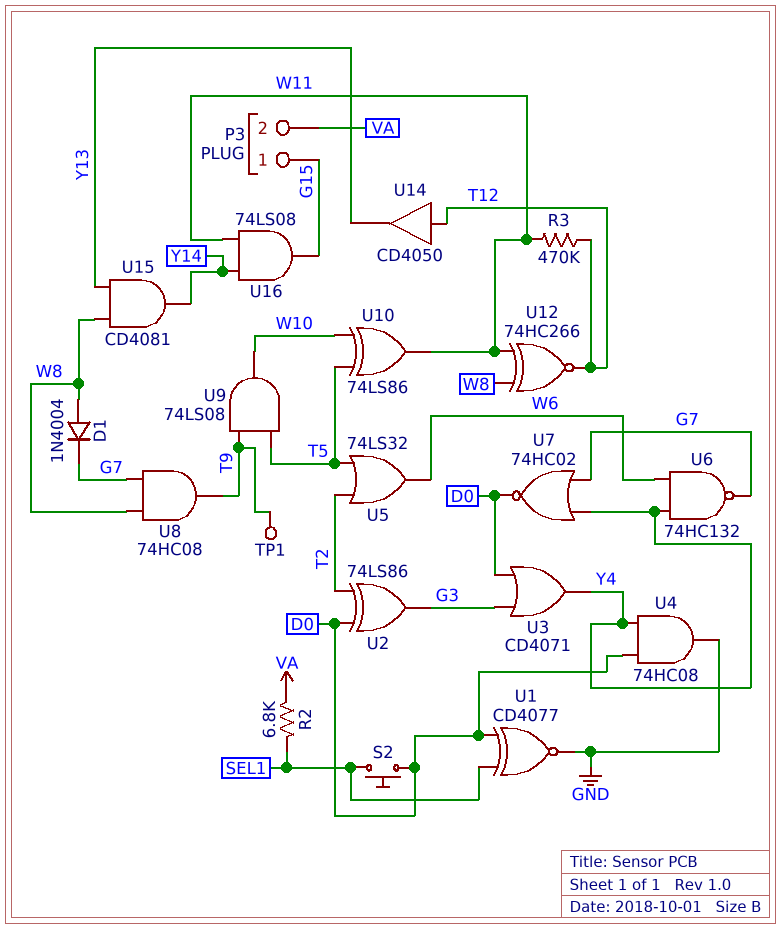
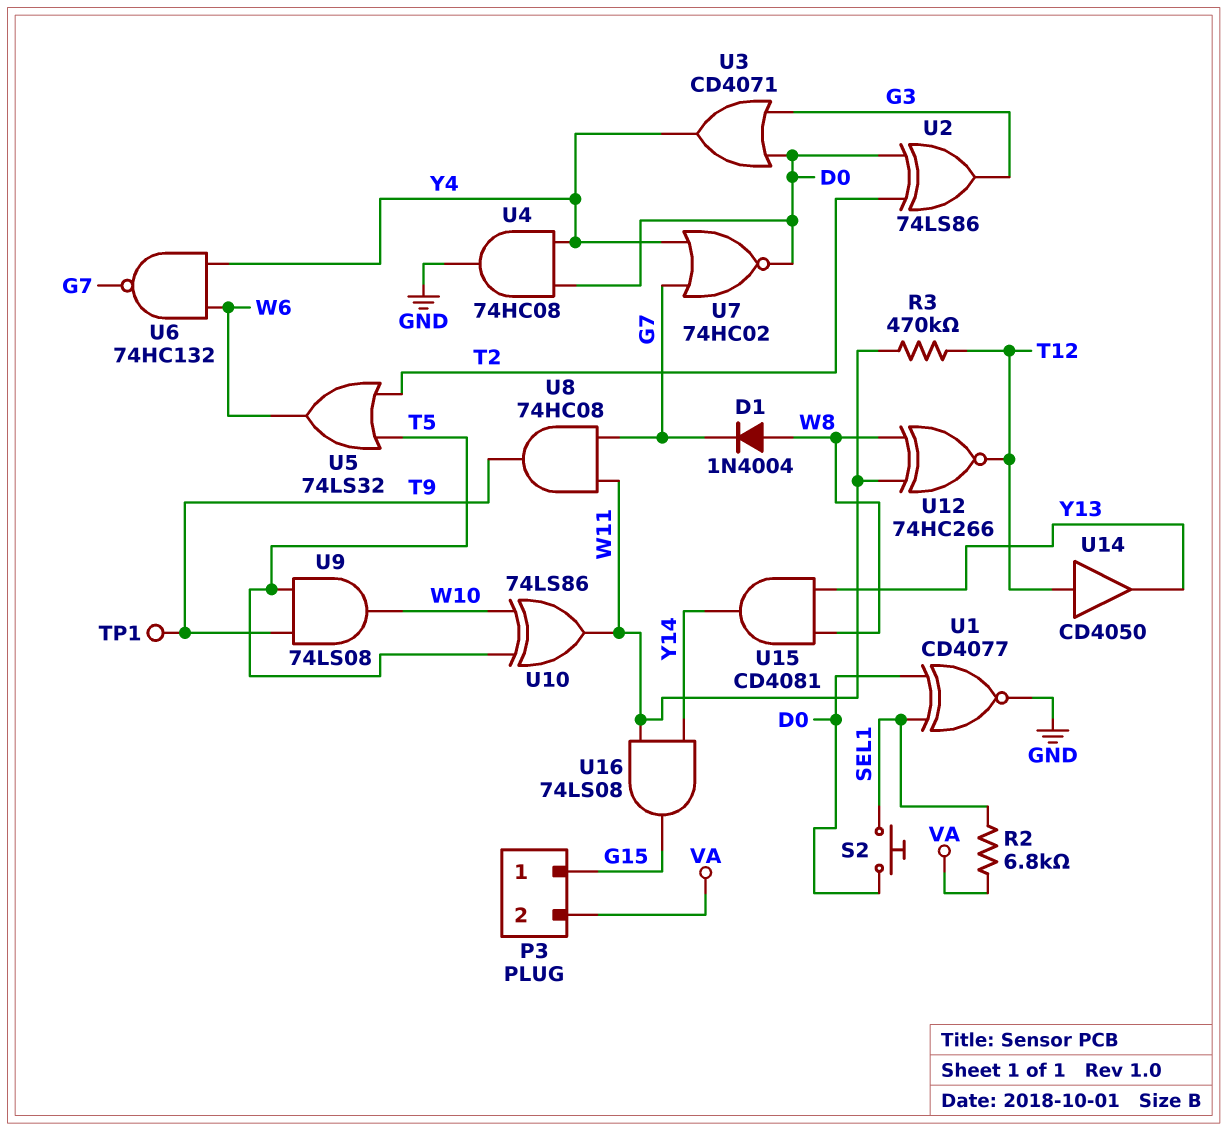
U8: AND 74HC08 (in G7, in W8, out T9) -> AND 74HC08 (in G7, in W11, out T9)

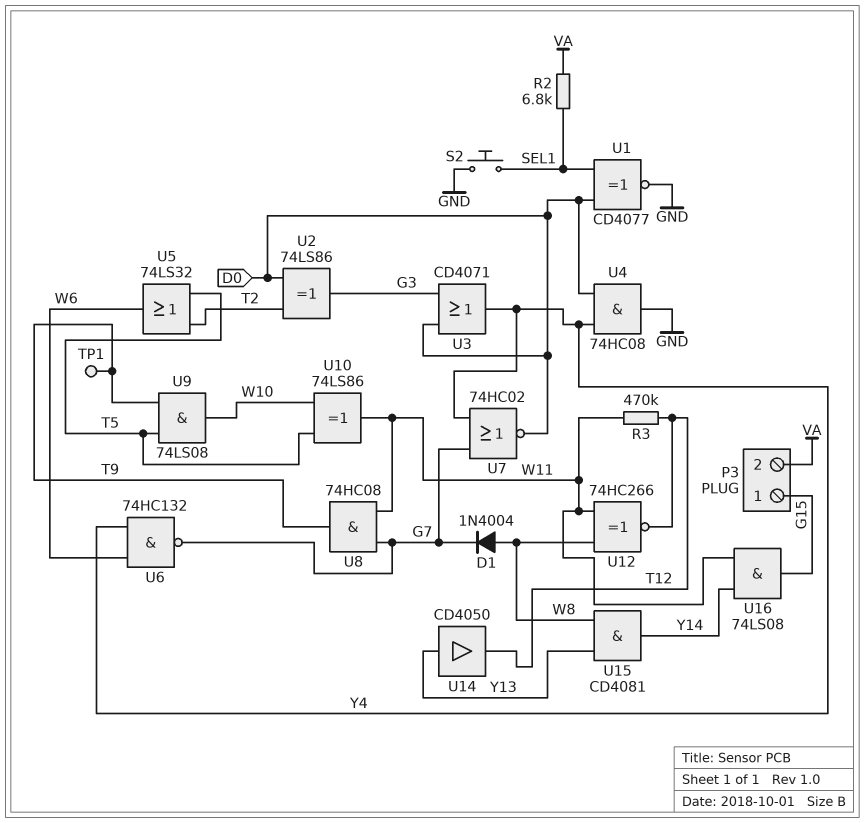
S2: button (D0, SEL1) -> button (GND, SEL1)
U14: buffer CD4050 (in T12, out Y13) -> buffer CD4050 (in Y13, out T12)

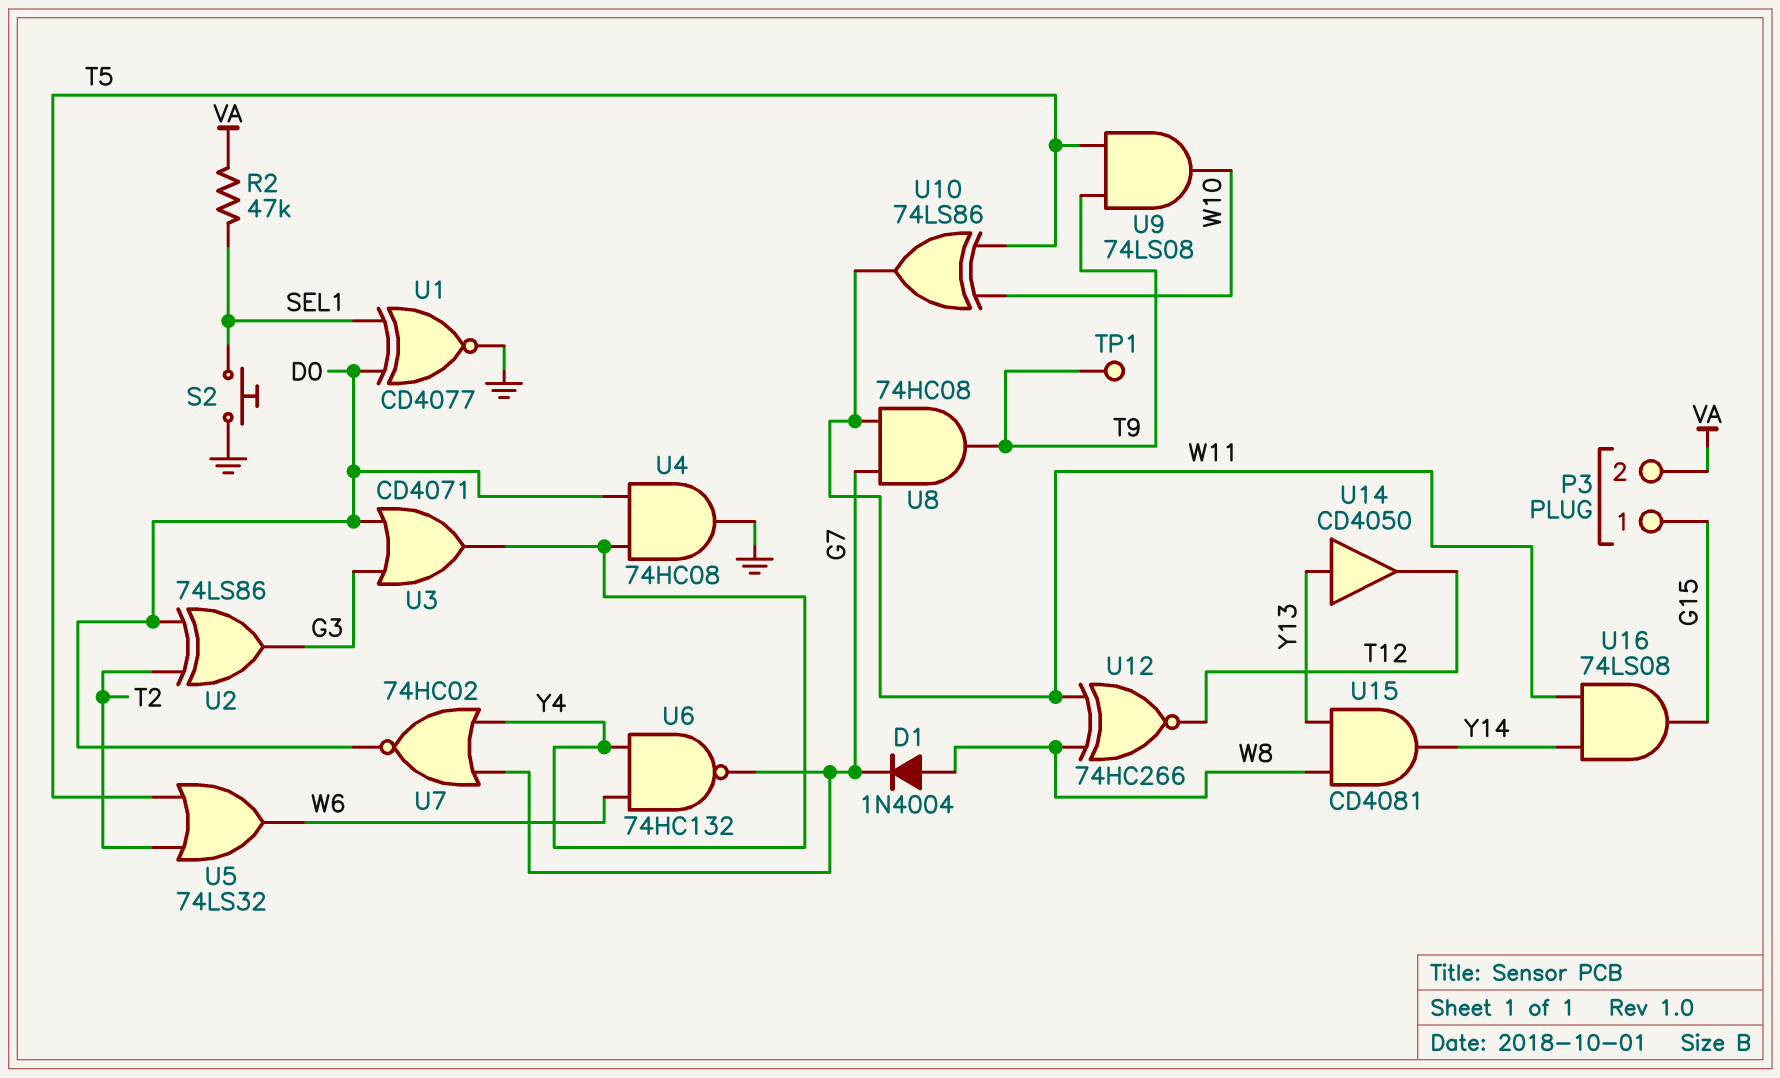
R2: 6.8k (SEL1, VA) -> 47k (SEL1, VA)
R3: 470k (T12, W11) -> none

